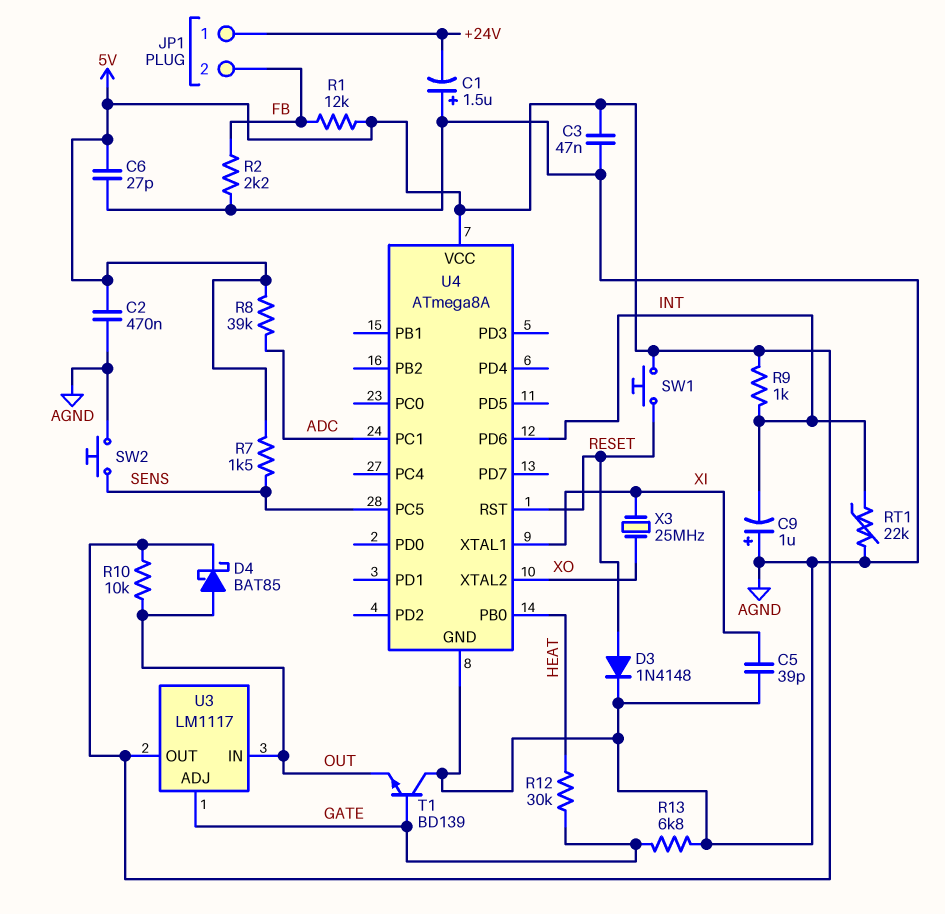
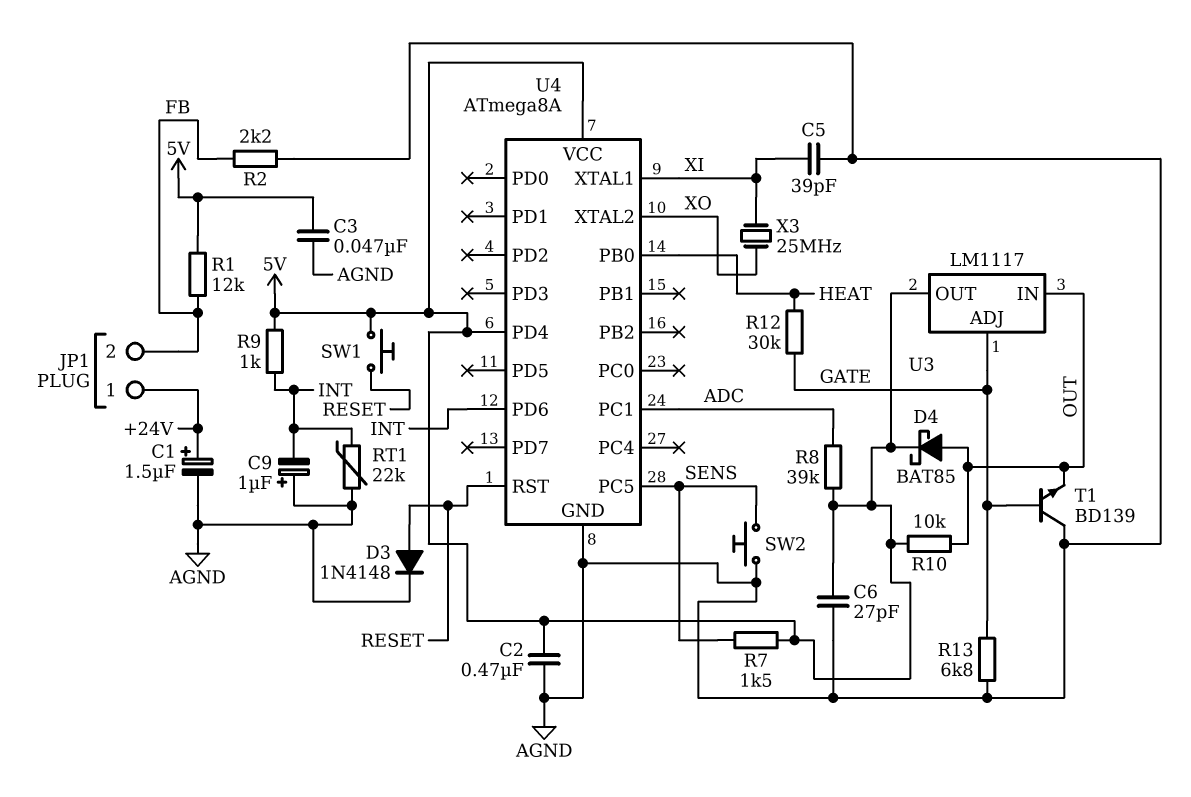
C1: 1.5uF (plus AGND, minus +24V) -> 1.5uF (plus +24V, minus AGND)
U4 pin PD4: none -> 5V

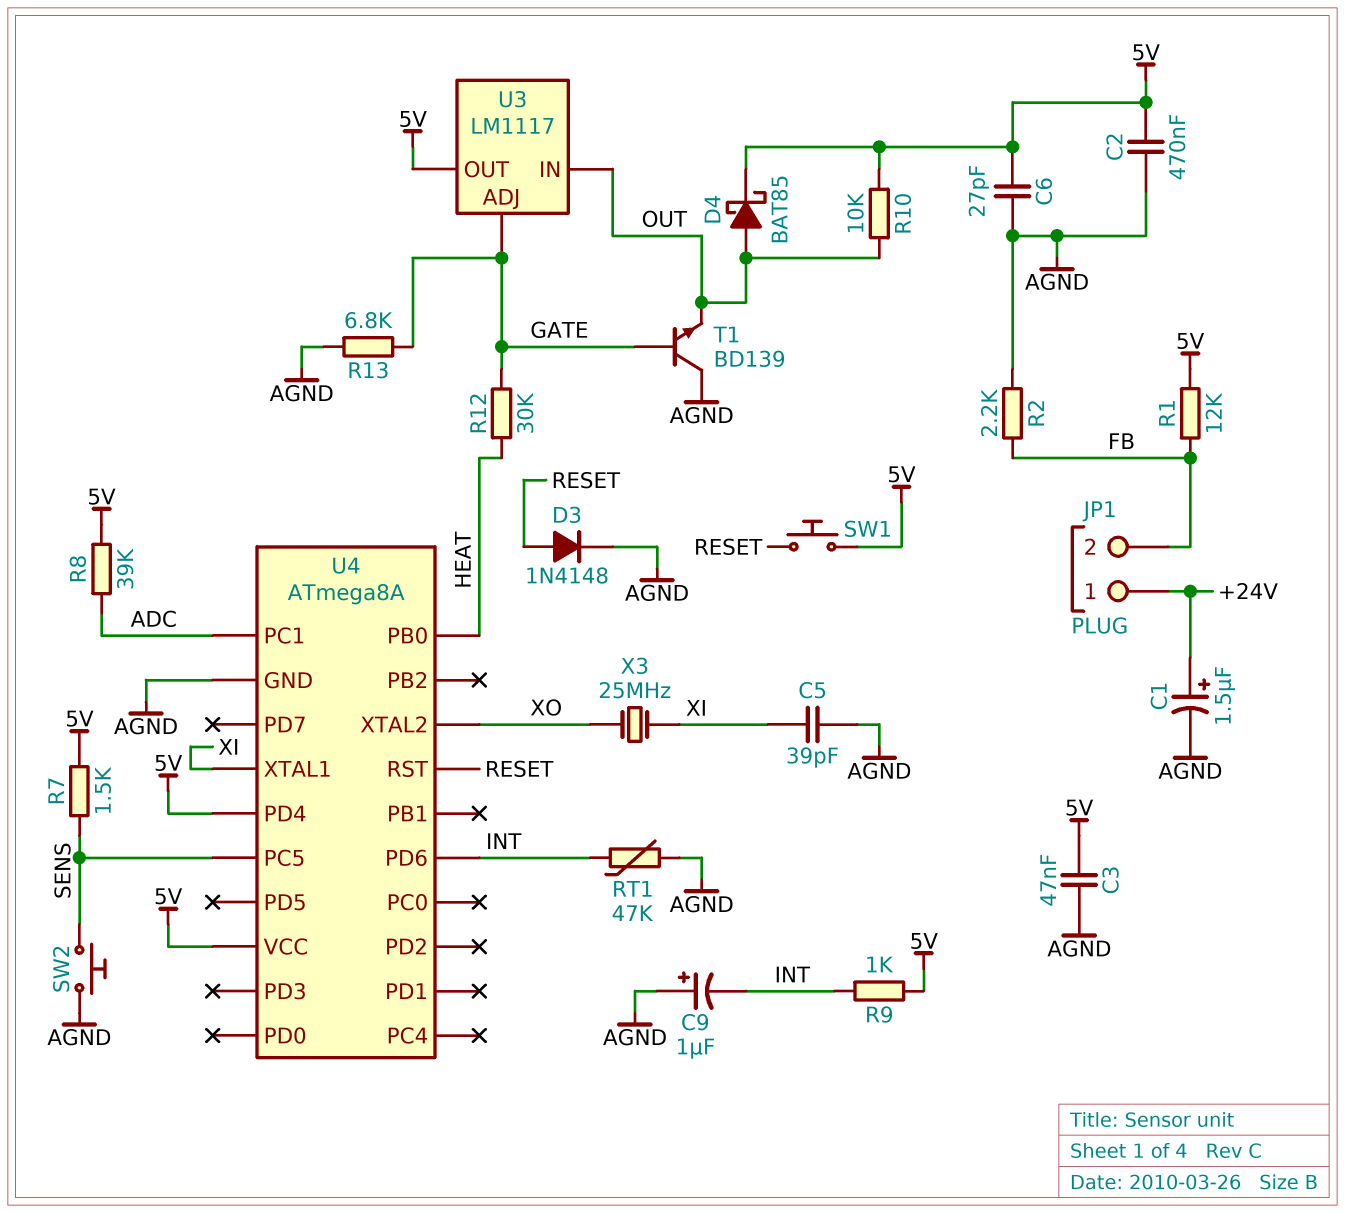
RT1: 22k (AGND, INT) -> 47k (AGND, INT)

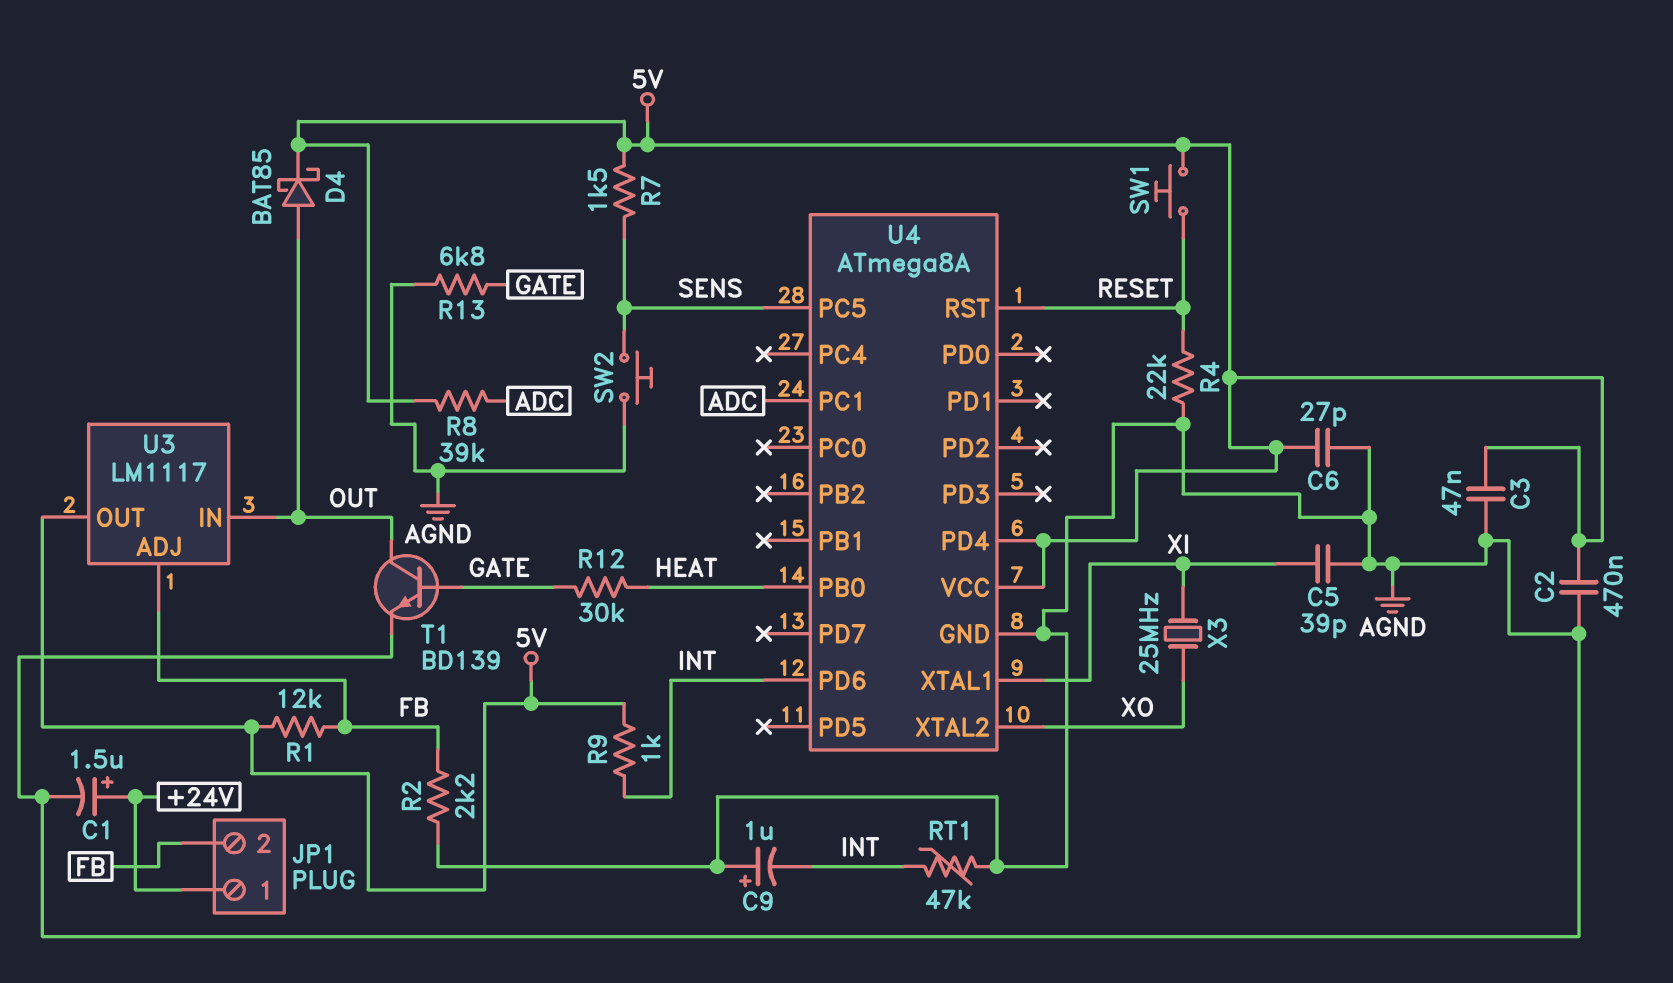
D3: diode 1N4148 (A RESET, K AGND) -> none
R4: none -> 22k (AGND, RESET)
R10: 10k (5V, OUT) -> none
T1: NPN BD139 (B GATE, C AGND, E OUT) -> NPN BD139 (B GATE, C OUT, E AGND)
U3 pin ADJ: GATE -> FB

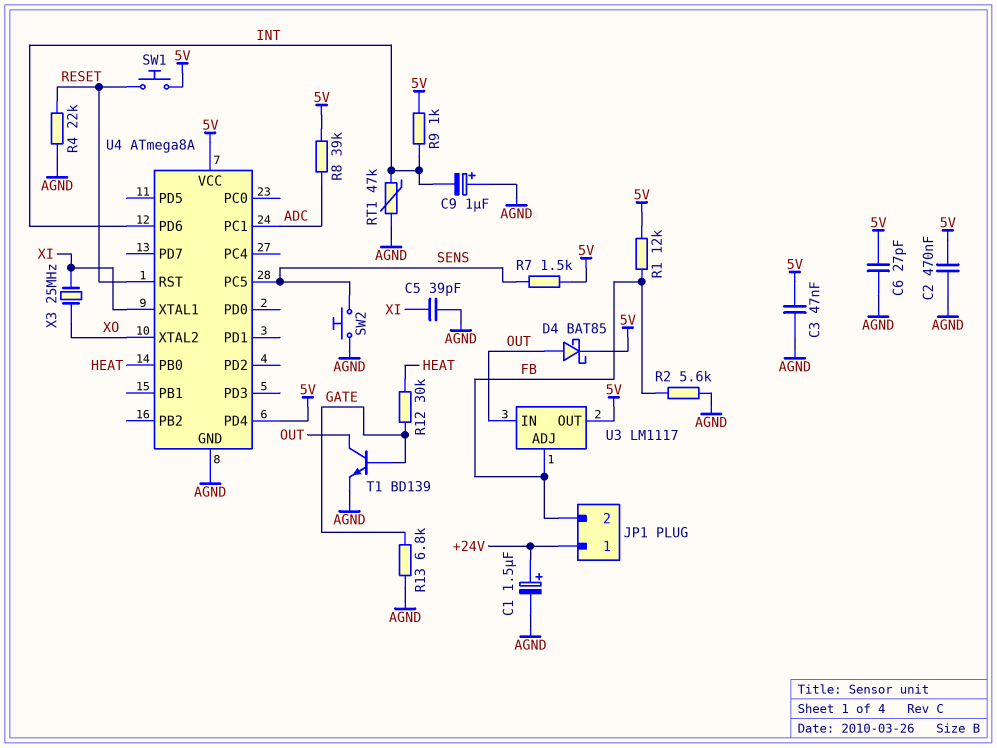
R2: 2.2k (AGND, FB) -> 5.6k (AGND, FB)

